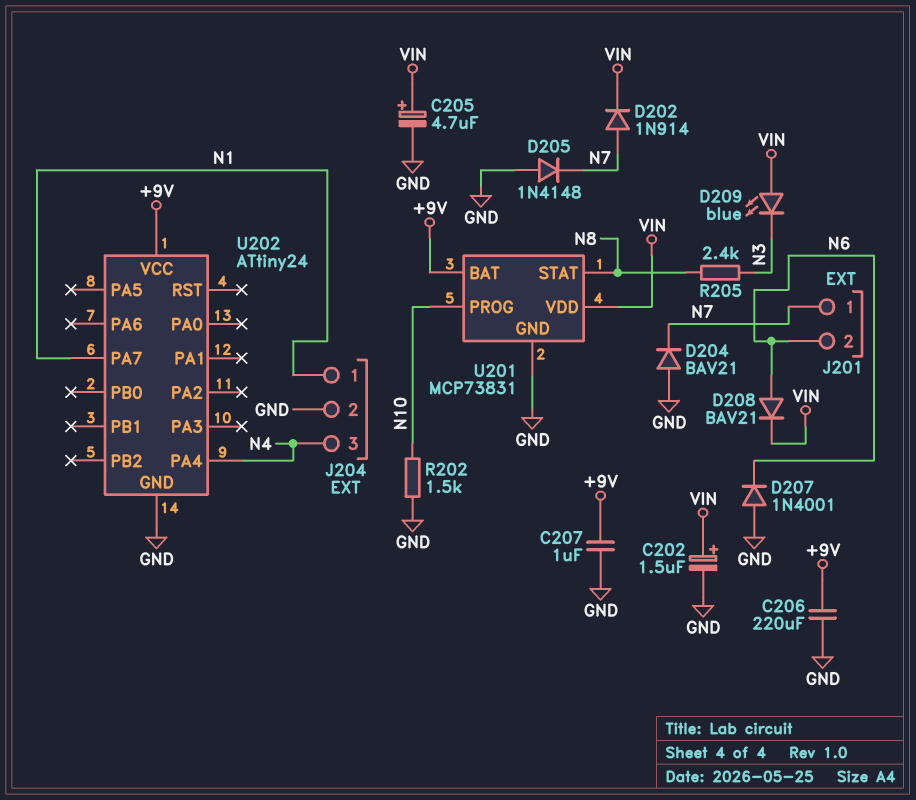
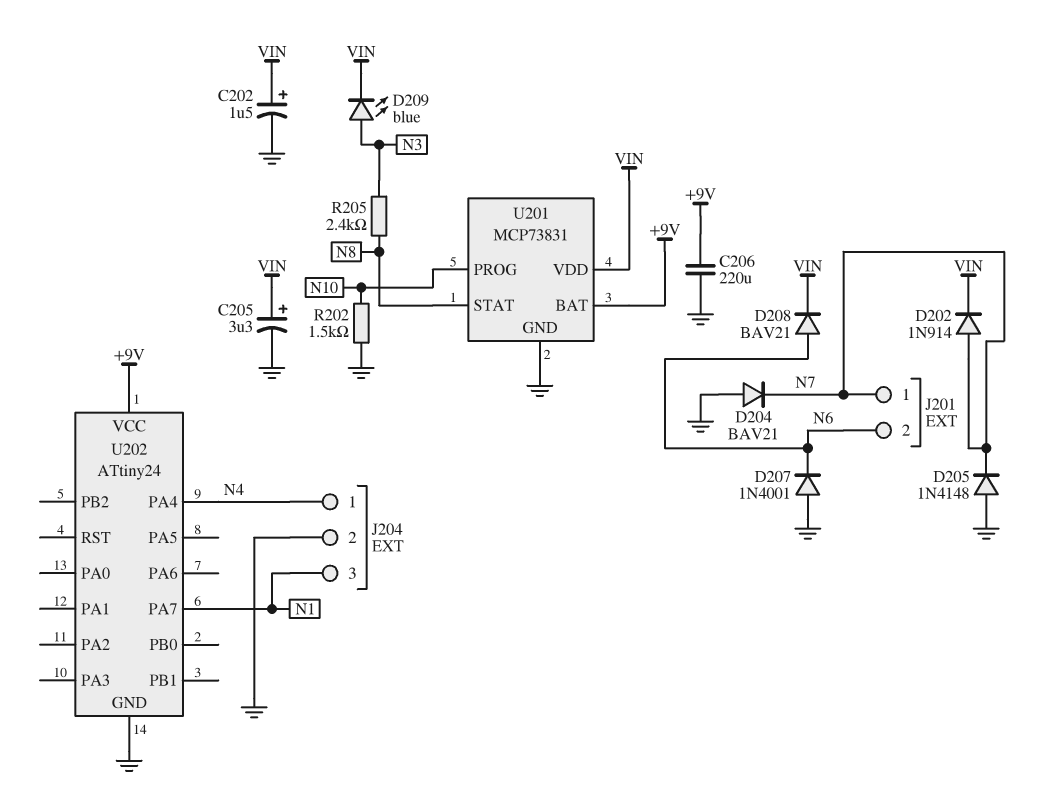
C205: 4.7uF (plus VIN, minus GND) -> 3.3uF (plus VIN, minus GND)
C207: 1uF (+9V, GND) -> none
D209: LED blue (A VIN, K N3) -> LED blue (A N3, K VIN)
J204 pin 1: N1 -> N4
J204 pin 3: N4 -> N1

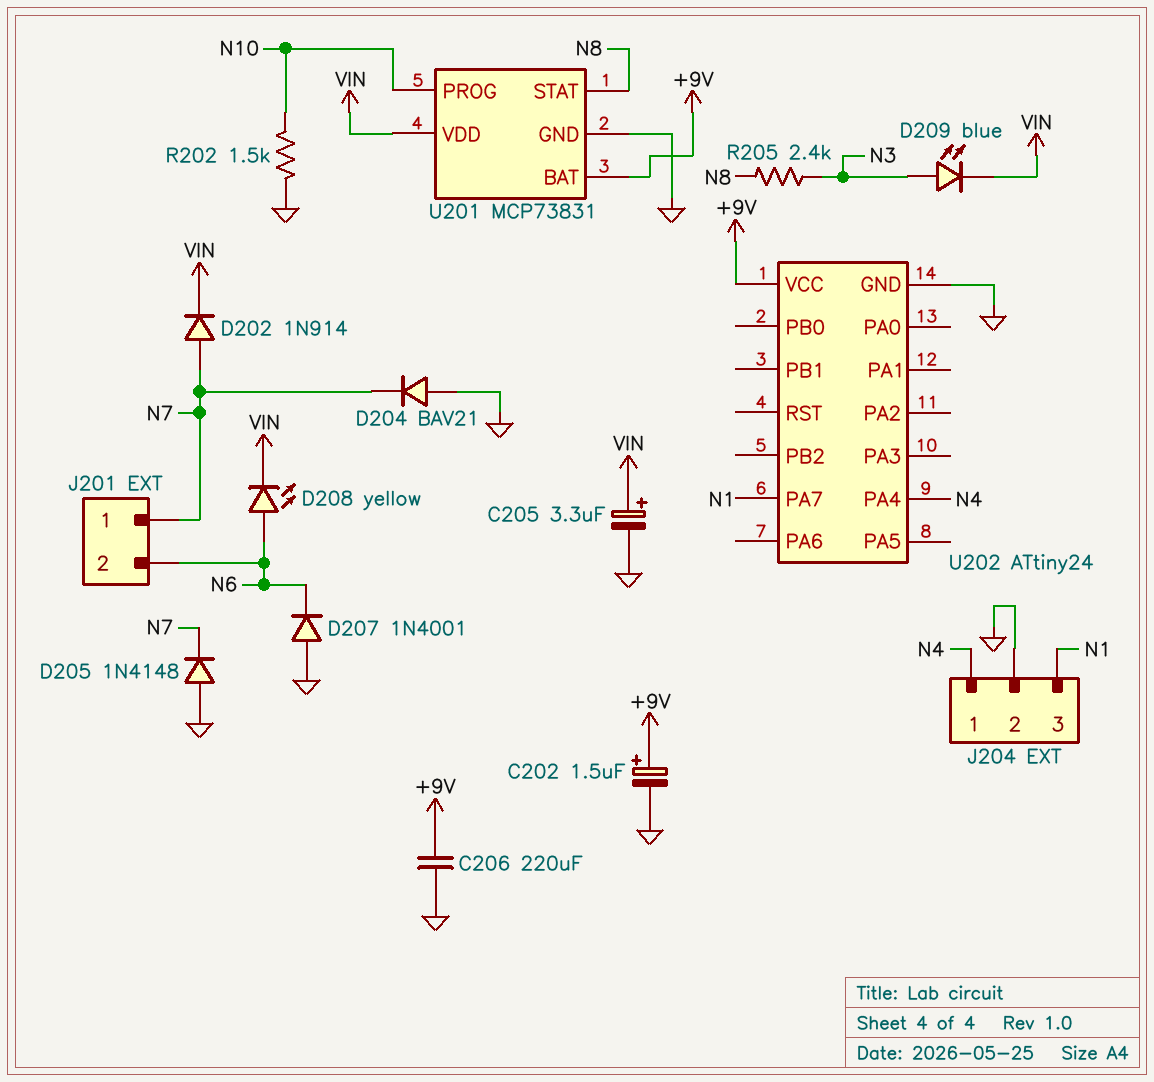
C202: 1.5uF (plus VIN, minus GND) -> 1.5uF (plus +9V, minus GND)
D208: diode BAV21 (A N6, K VIN) -> LED yellow (A N6, K VIN)

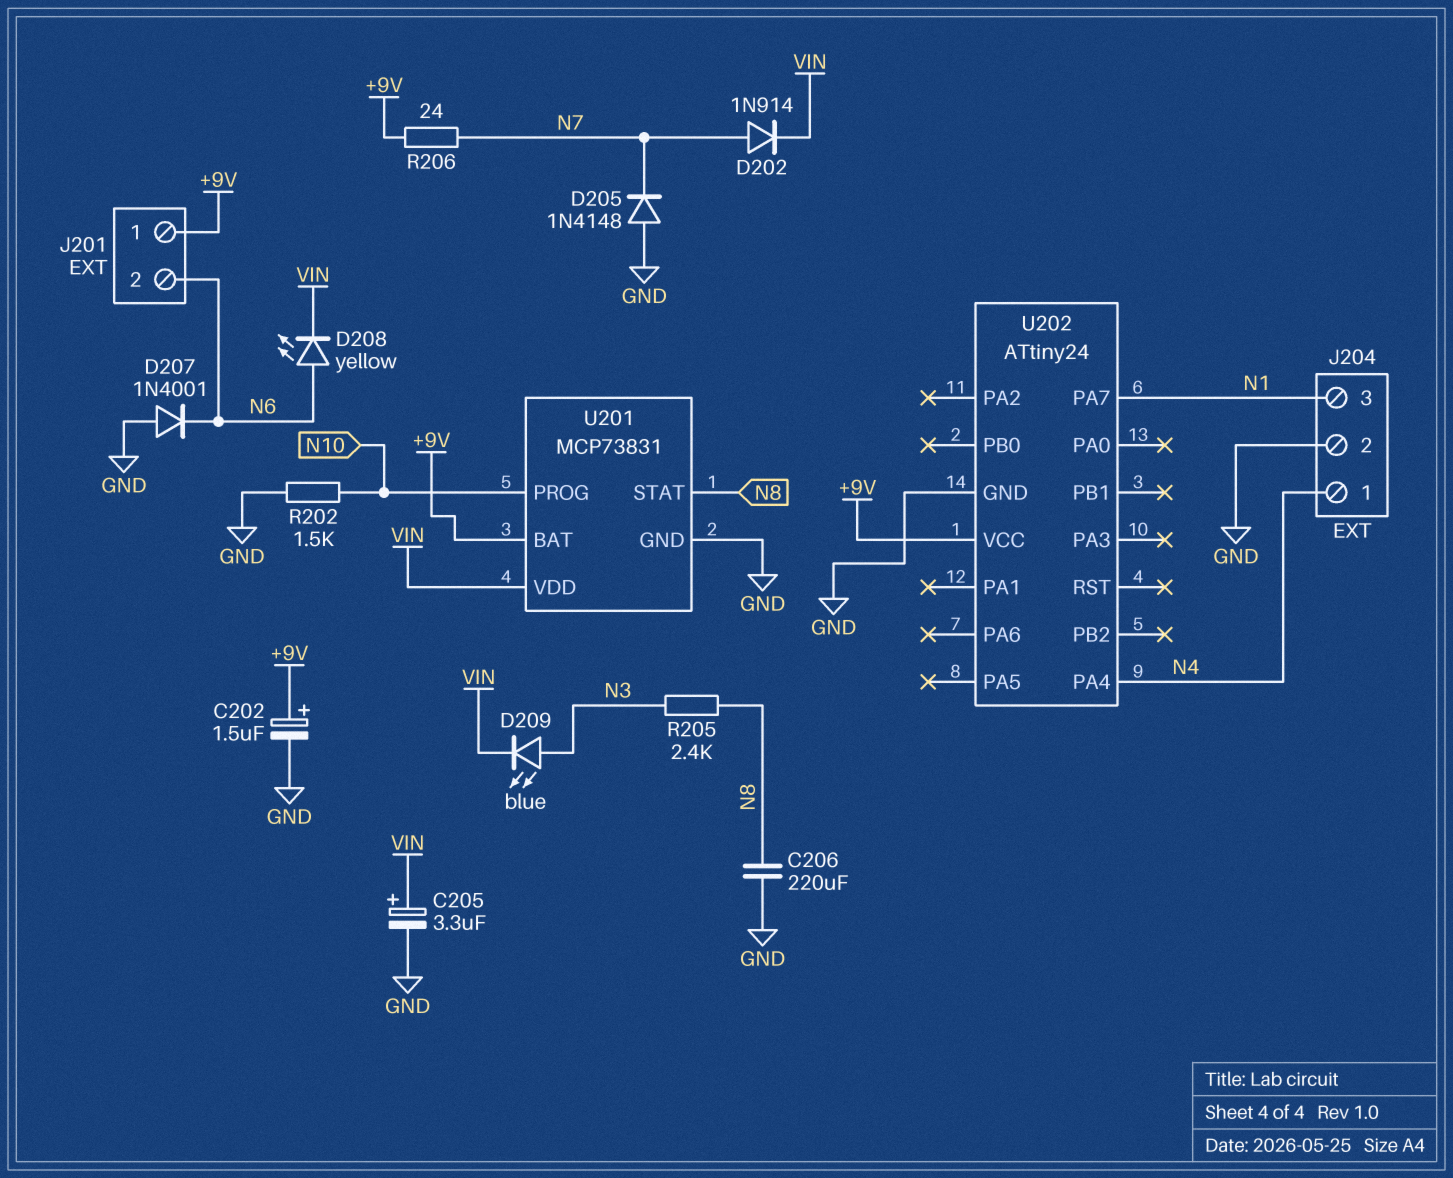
C206: 220uF (+9V, GND) -> 220uF (GND, N8)
D204: diode BAV21 (A GND, K N7) -> none
J201 pin 1: N7 -> +9V
R206: none -> 24 (+9V, N7)

